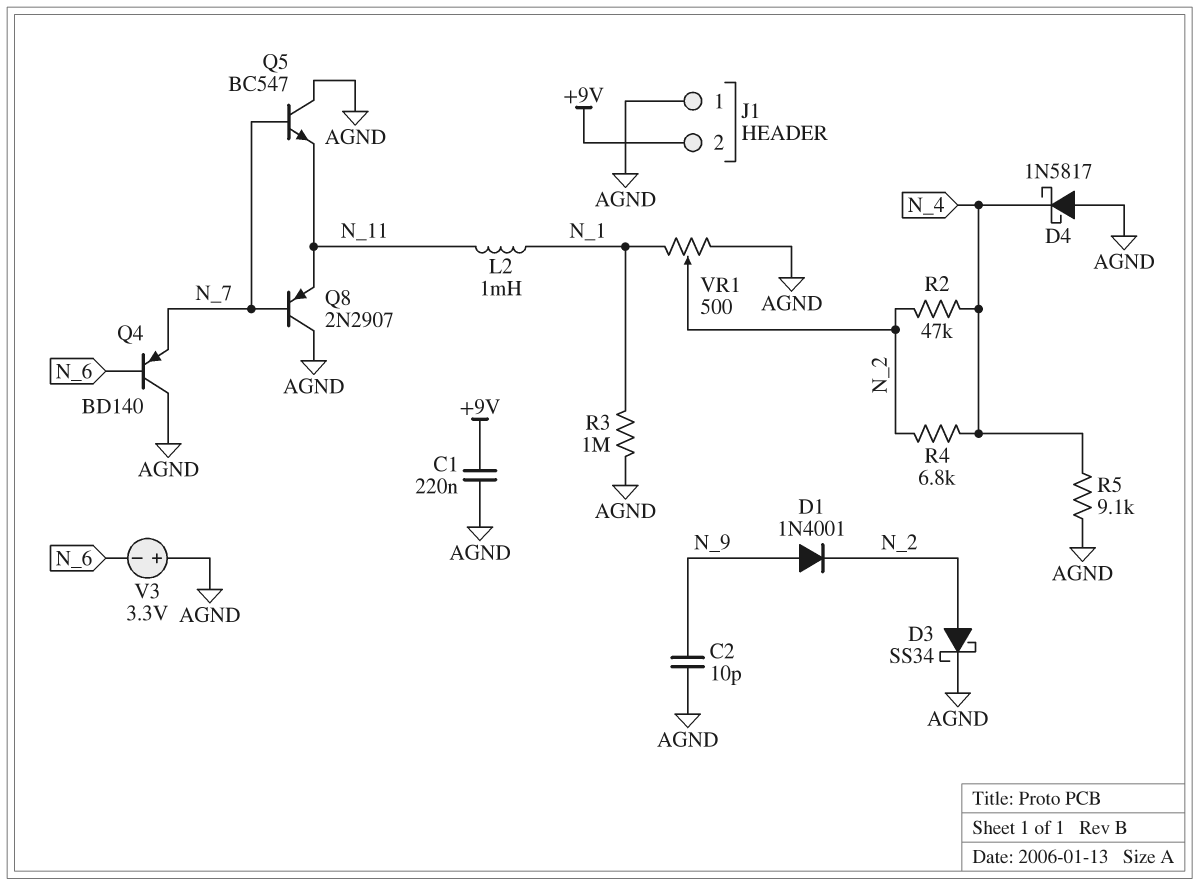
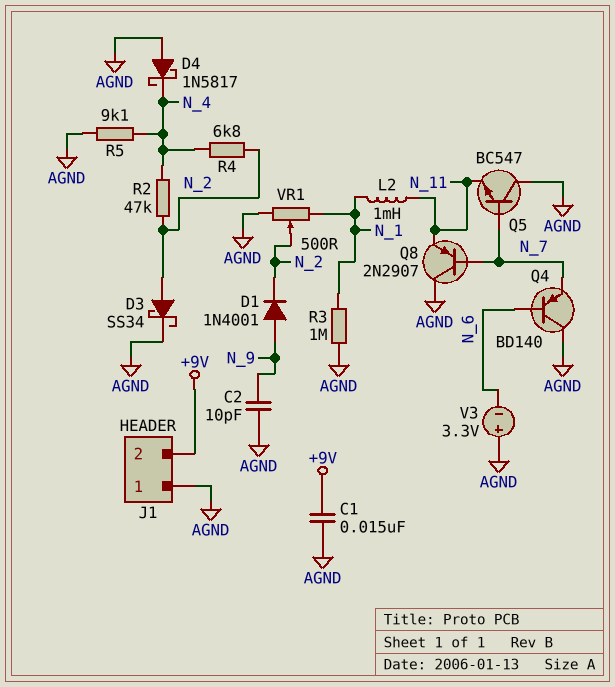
C1: 220nF (+9V, AGND) -> 15nF (+9V, AGND)

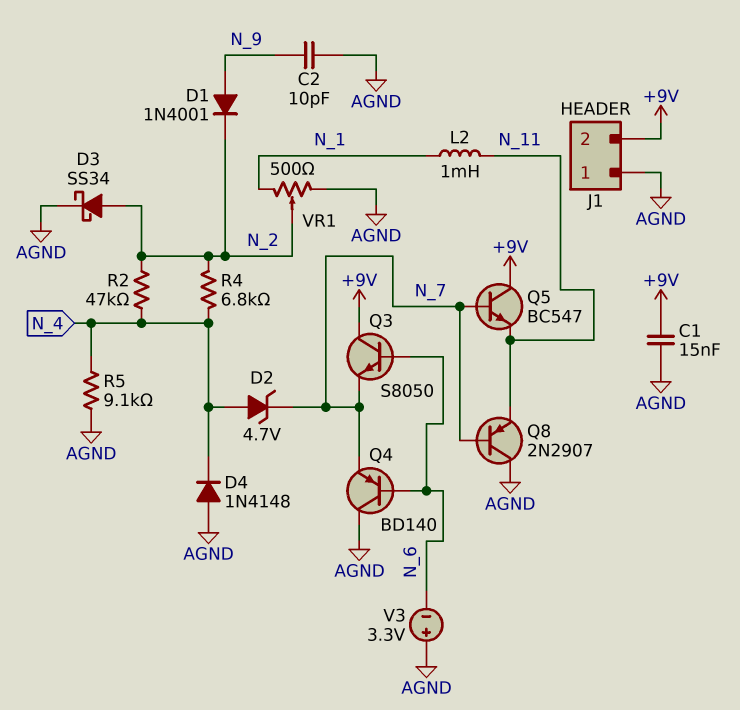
D2: none -> zener 4.7V (A N_4, K N_7)
D4: schottky 1N5817 (A AGND, K N_4) -> diode 1N4148 (A AGND, K N_4)
Q3: none -> NPN S8050 (B N_6, C +9V, E N_7)
Q5: NPN BC547 (B N_7, C AGND, E N_11) -> NPN BC547 (B N_7, C +9V, E N_11)
R3: 1M (AGND, N_1) -> none

